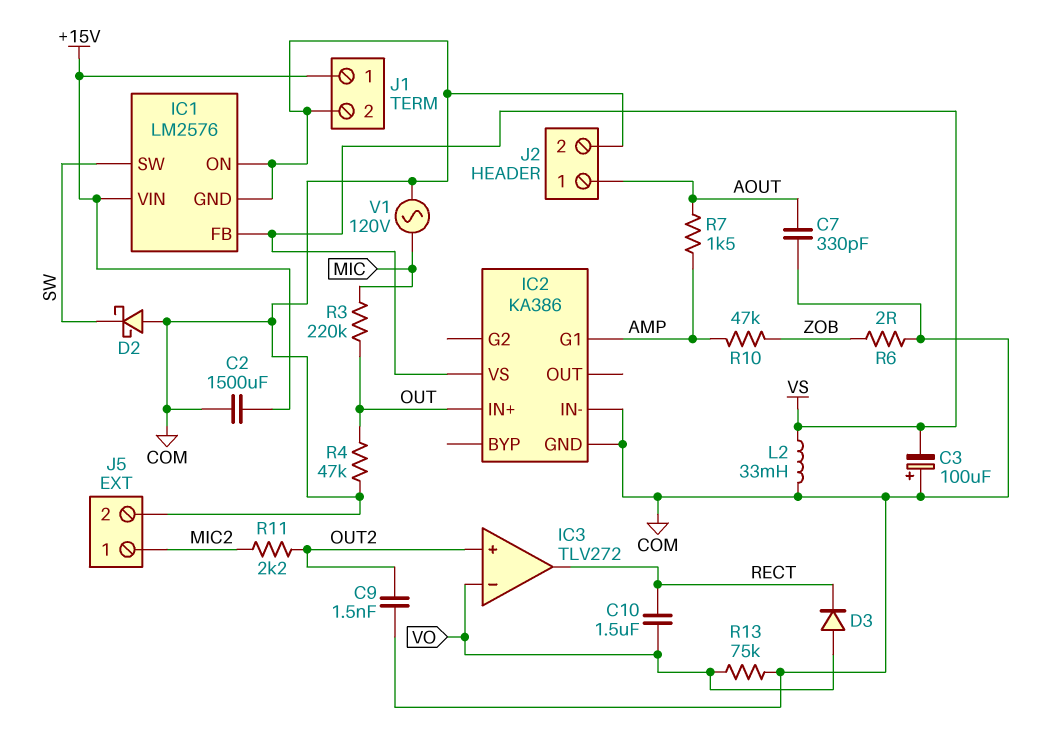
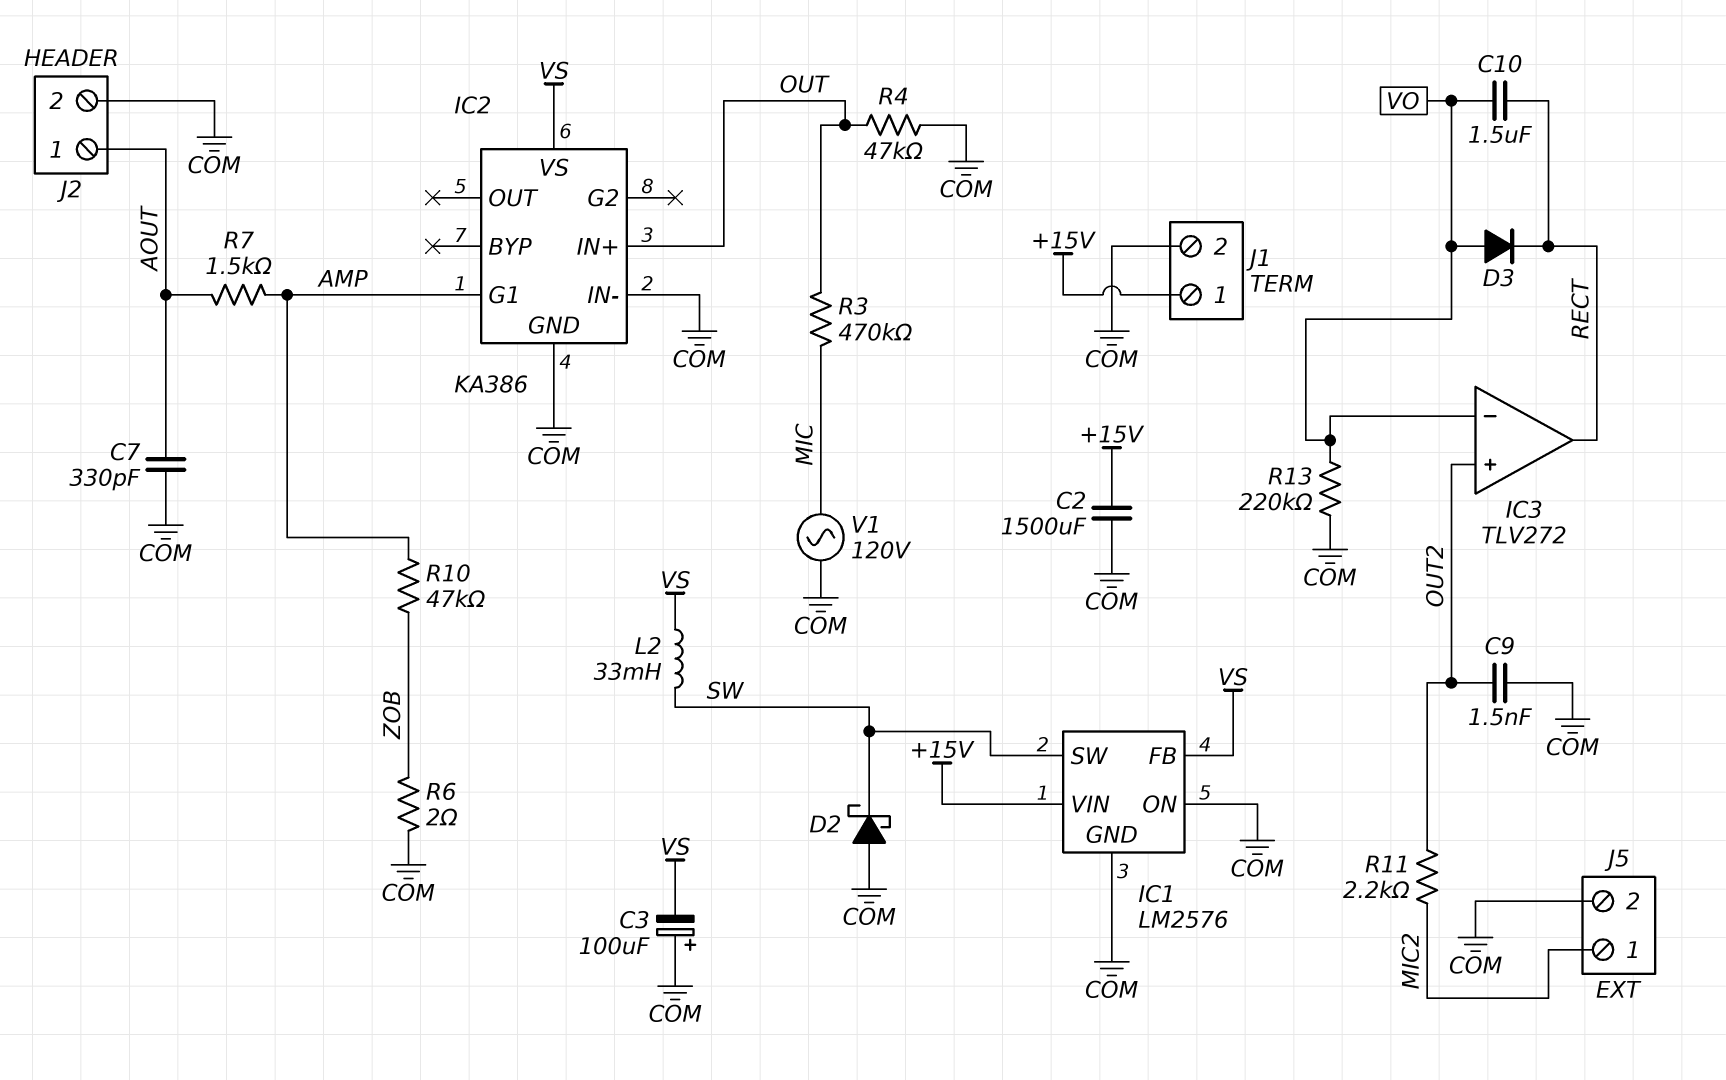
L2: 33mH (COM, VS) -> 33mH (SW, VS)
R3: 220k (MIC, OUT) -> 470k (MIC, OUT)
R13: 75k (COM, VO) -> 220k (COM, VO)

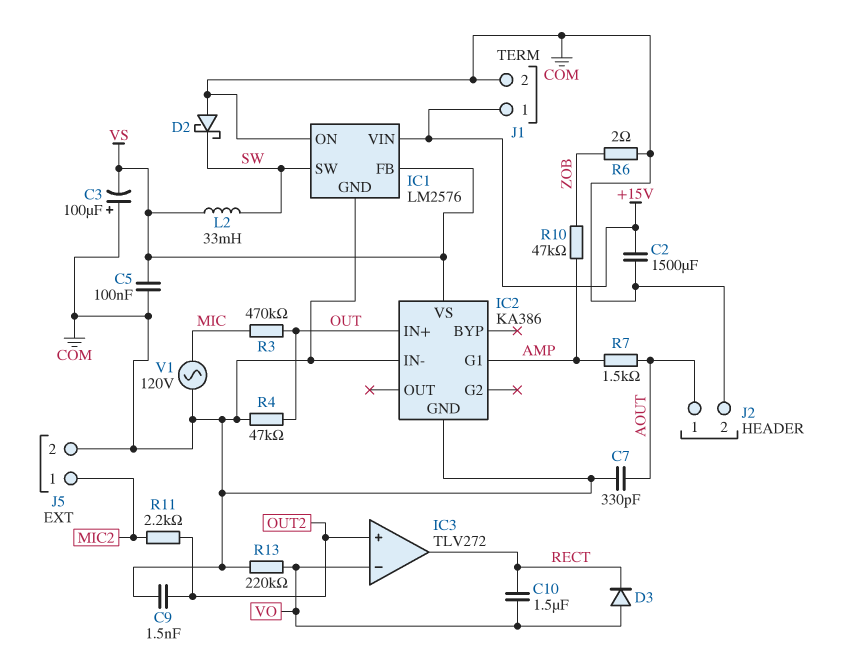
C5: none -> 100nF (COM, VS)

